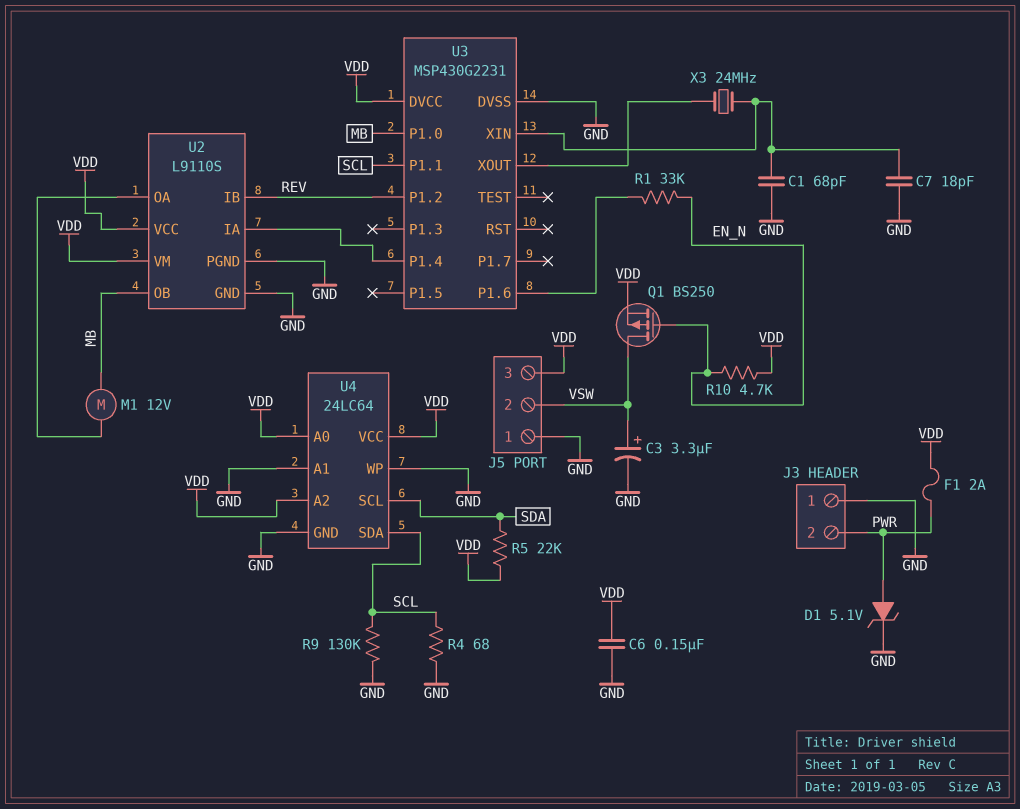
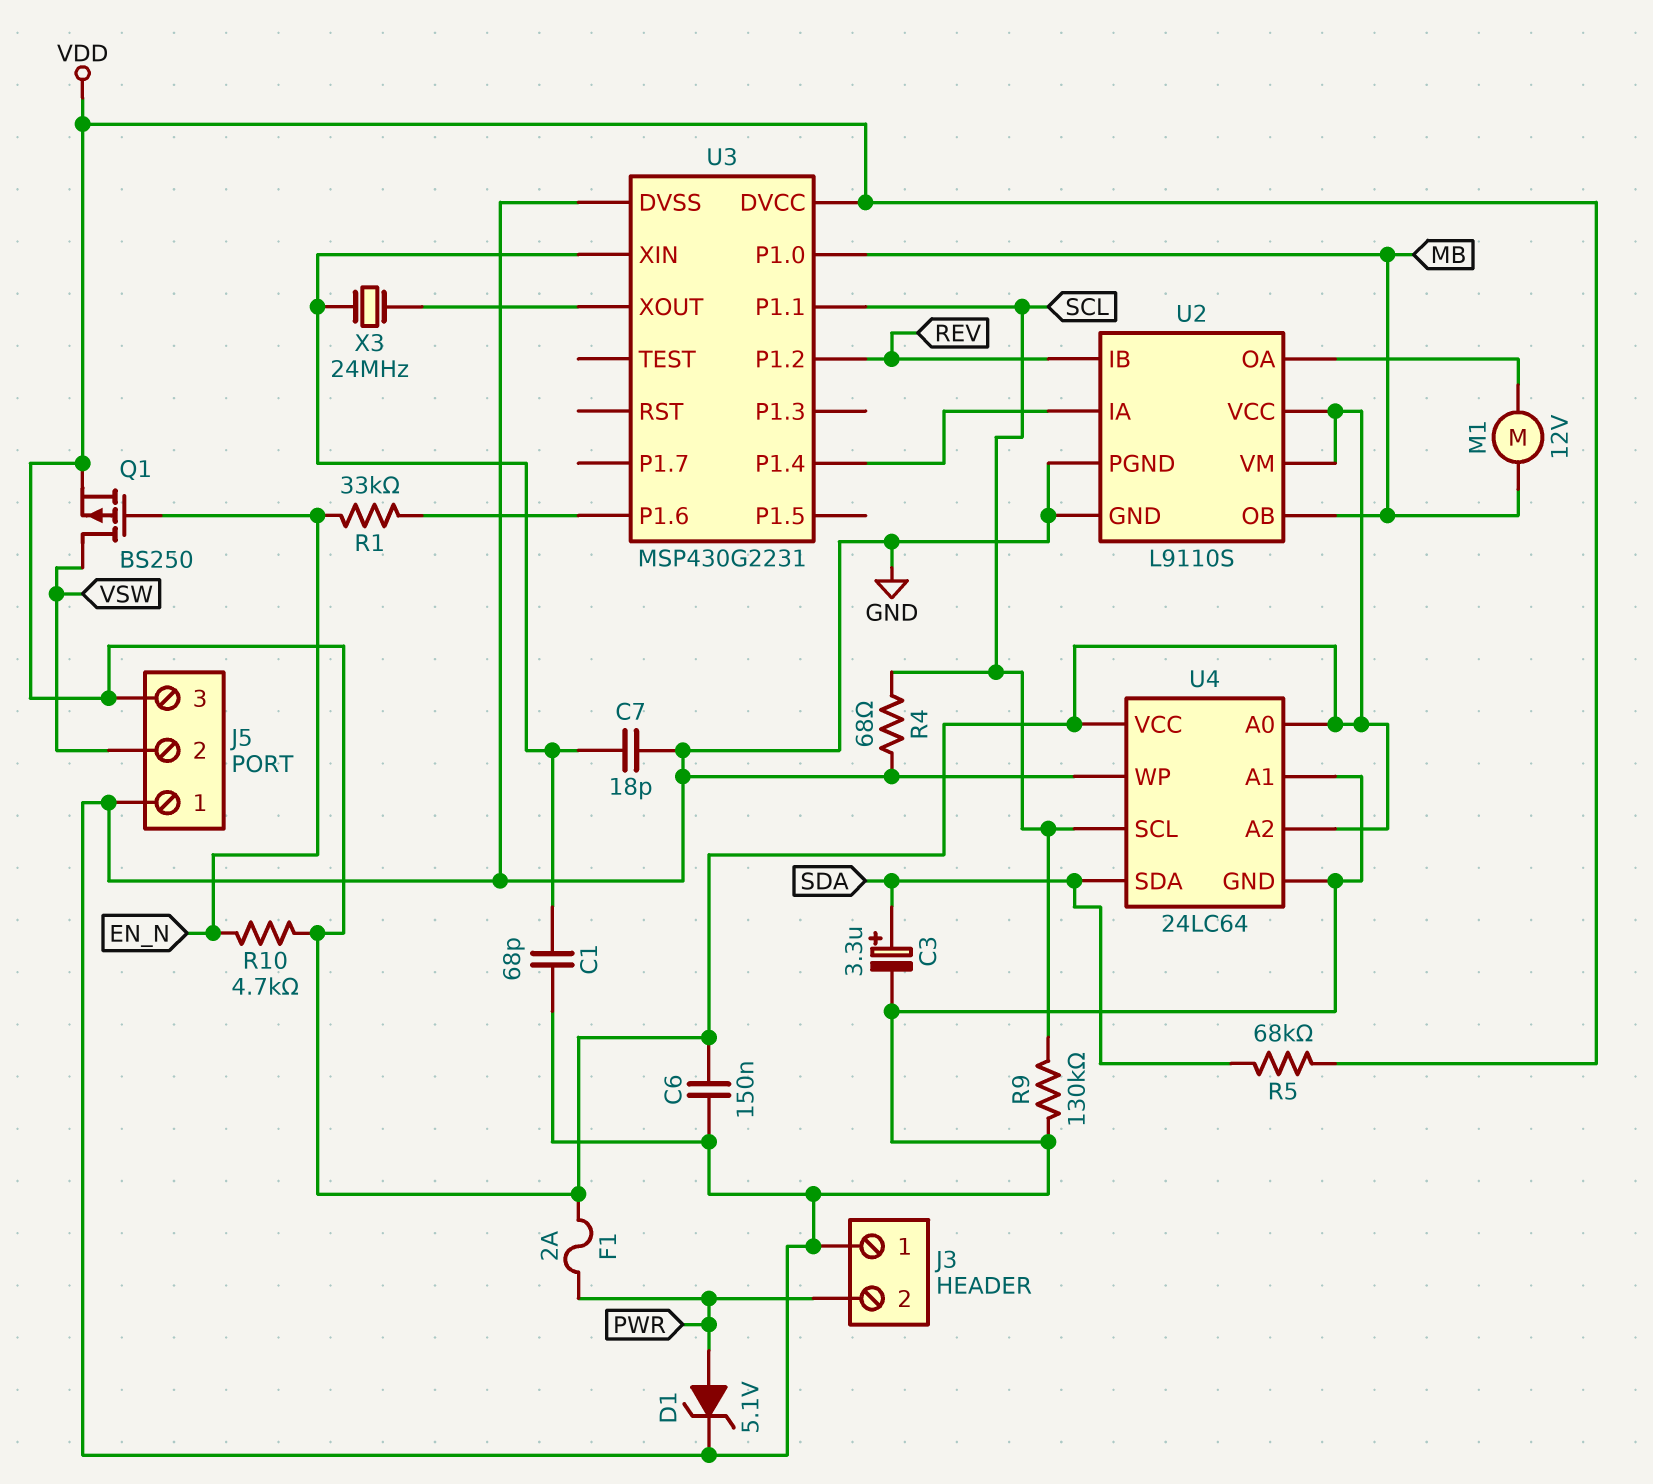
C3: 3.3uF (plus VSW, minus GND) -> 3.3uF (plus SDA, minus GND)
R5: 22k (SDA, VDD) -> 68k (SDA, VDD)
U4 pin SCL: SDA -> SCL
U4 pin SDA: SCL -> SDA

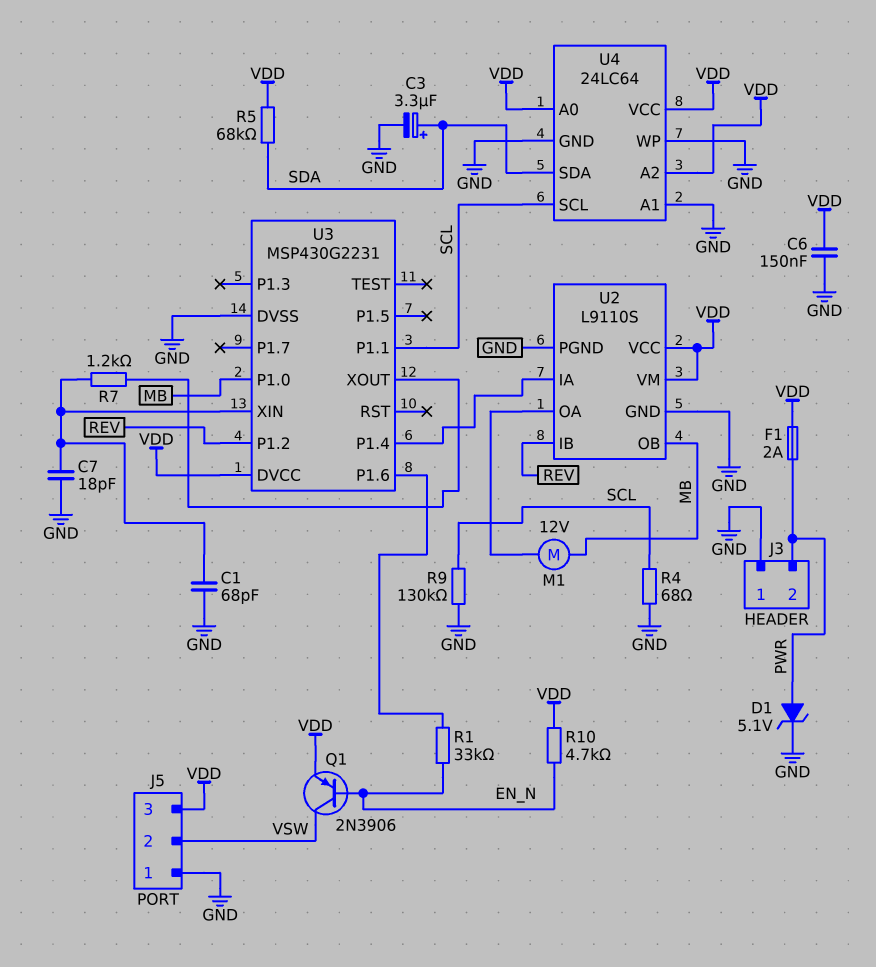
Q1: PMOS BS250 (G EN_N, D VSW, S VDD) -> PNP 2N3906 (B EN_N, C VSW, E VDD)
R7: none -> 1.2k (U3/XIN, U3/XOUT)
X3: 24MHz (U3/XIN, U3/XOUT) -> none

